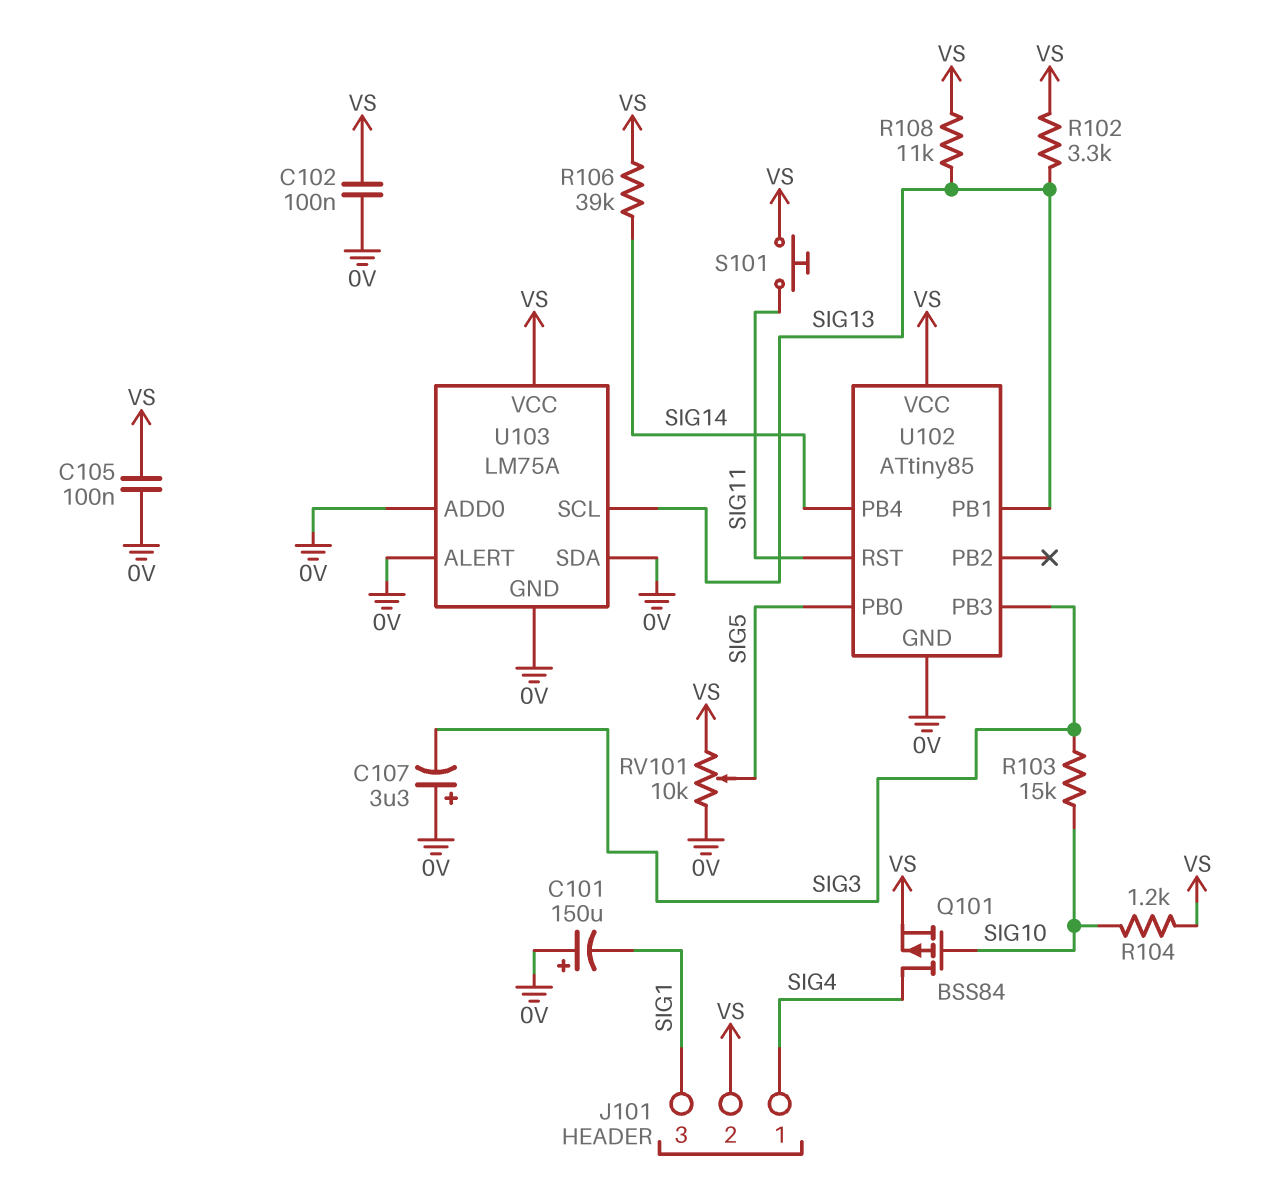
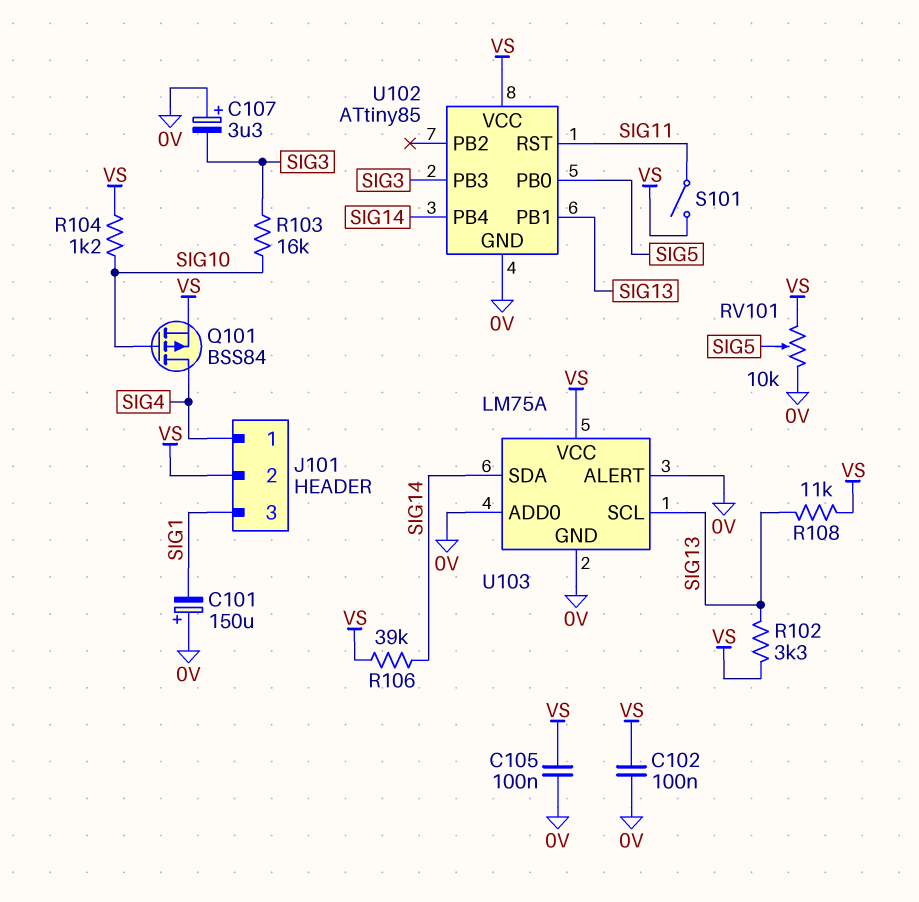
R103: 15k (SIG3, SIG10) -> 16k (SIG3, SIG10)
S101: button (SIG11, VS) -> switch (SIG11, VS)
U103 pin SDA: 0V -> SIG14

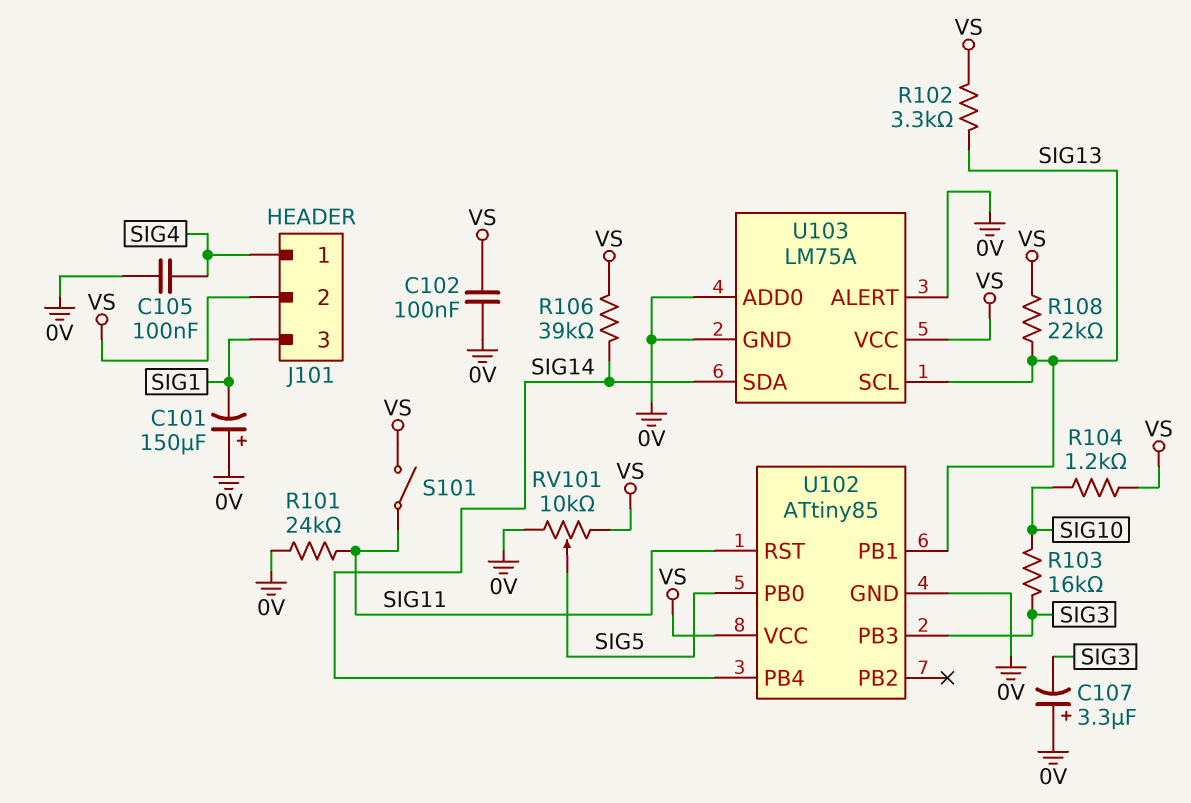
C105: 100nF (0V, VS) -> 100nF (0V, SIG4)
Q101: PMOS BSS84 (G SIG10, D SIG4, S VS) -> none
R101: none -> 24k (0V, SIG11)
R108: 11k (SIG13, VS) -> 22k (SIG13, VS)

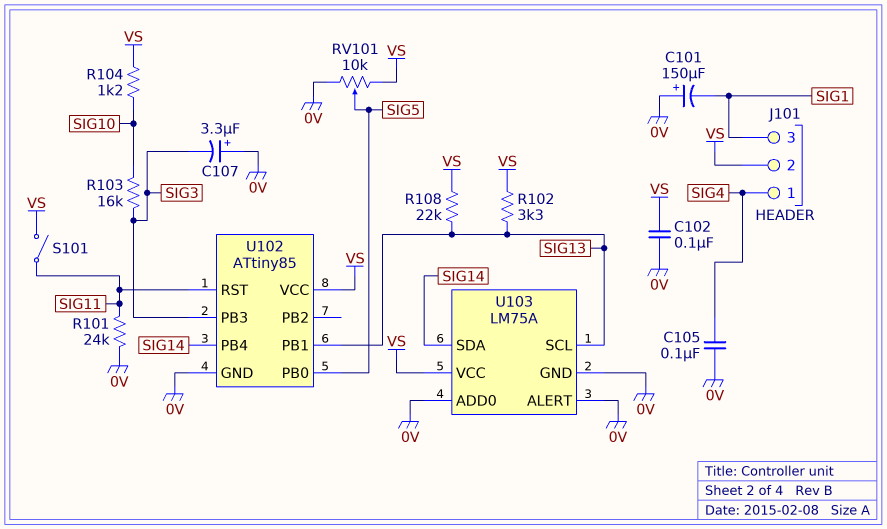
R106: 39k (SIG14, VS) -> none

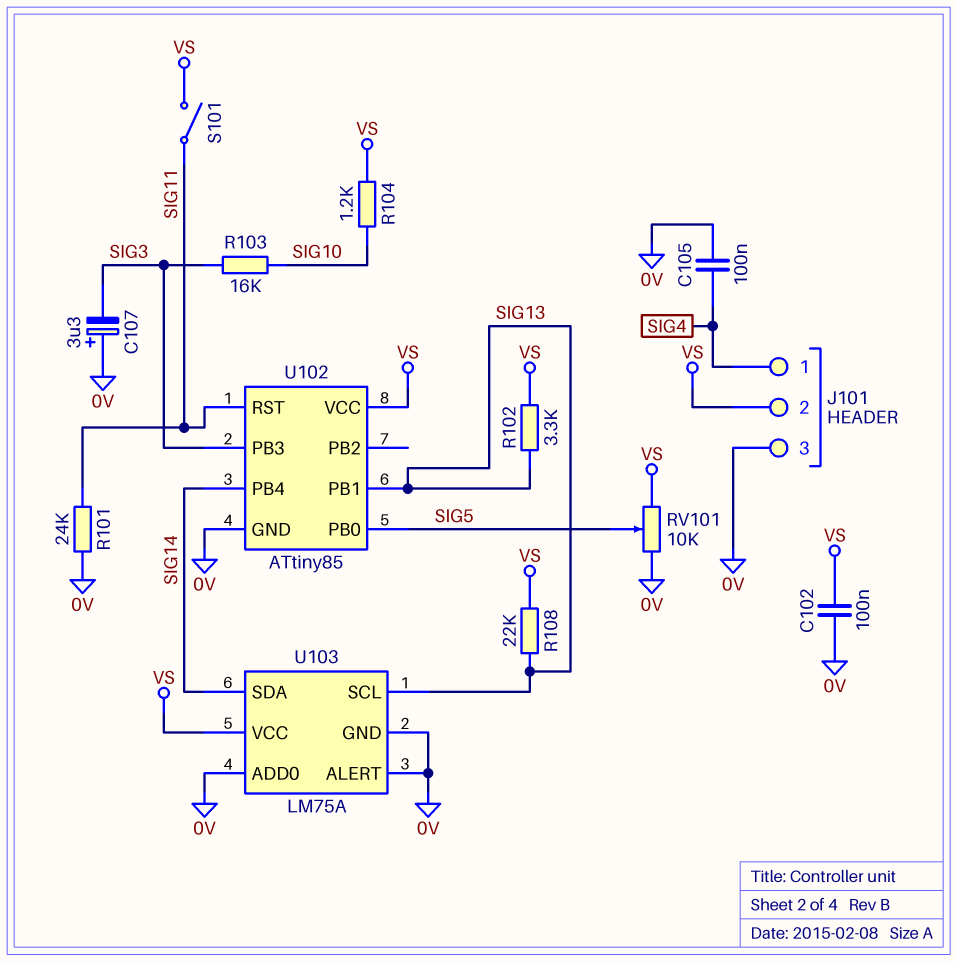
C101: 150uF (plus 0V, minus SIG1) -> none
J101 pin 3: SIG1 -> 0V

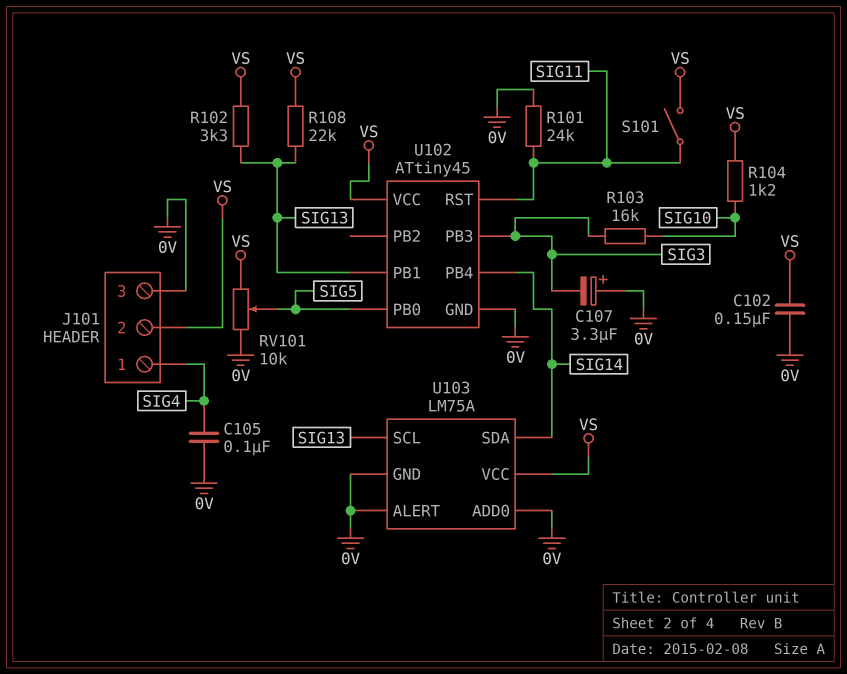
C102: 100nF (0V, VS) -> 150nF (0V, VS)
U102: ATtiny85 -> ATtiny45

